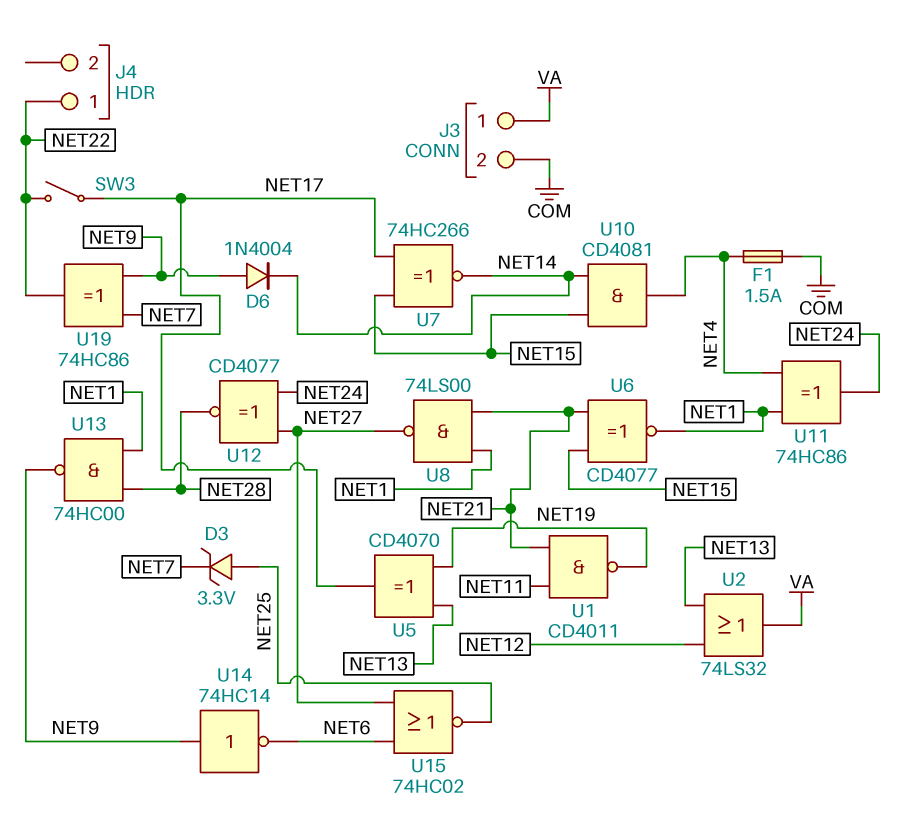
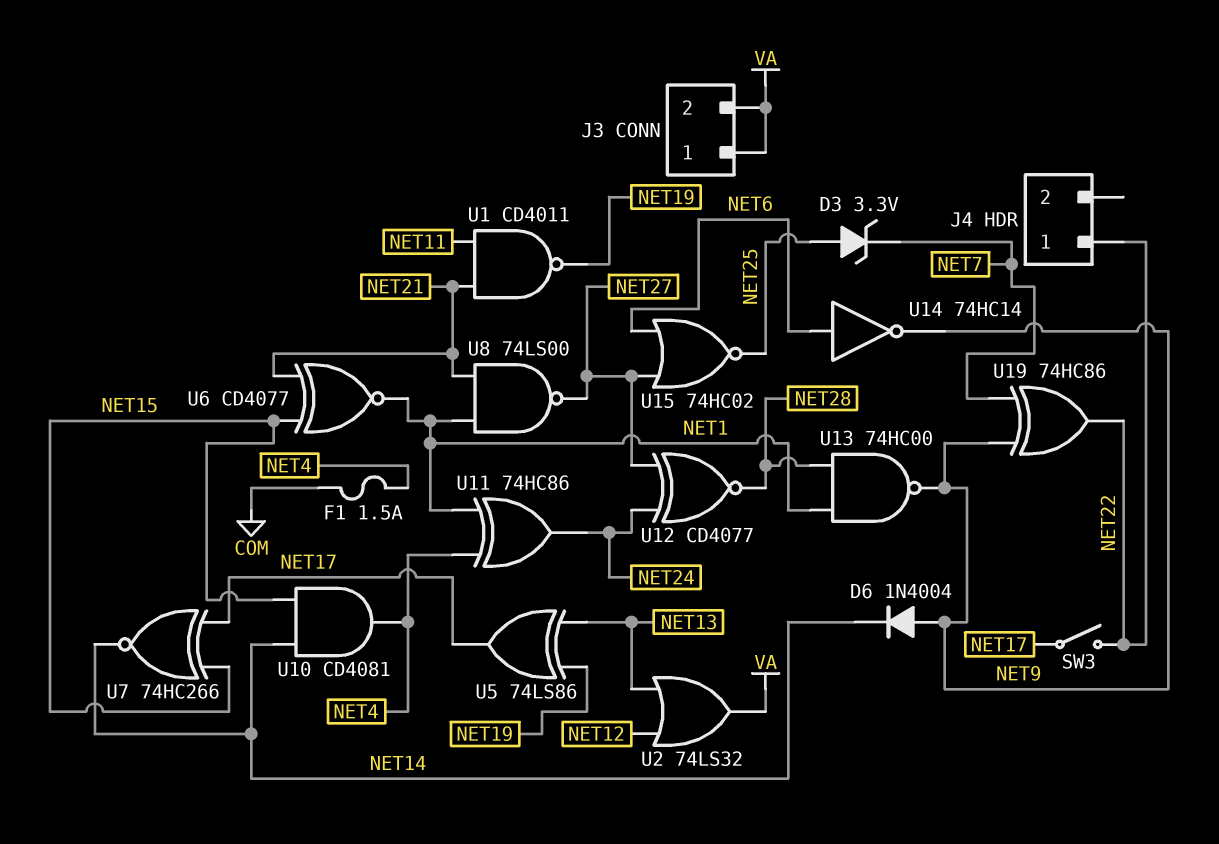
J3 pin 2: COM -> VA
U5: XOR CD4070 (in NET13, in NET19, out NET17) -> XOR 74LS86 (in NET13, in NET19, out NET17)
U14: NOT 74HC14 (in NET9, out NET6) -> NOT 74HC14 (in NET6, out NET9)

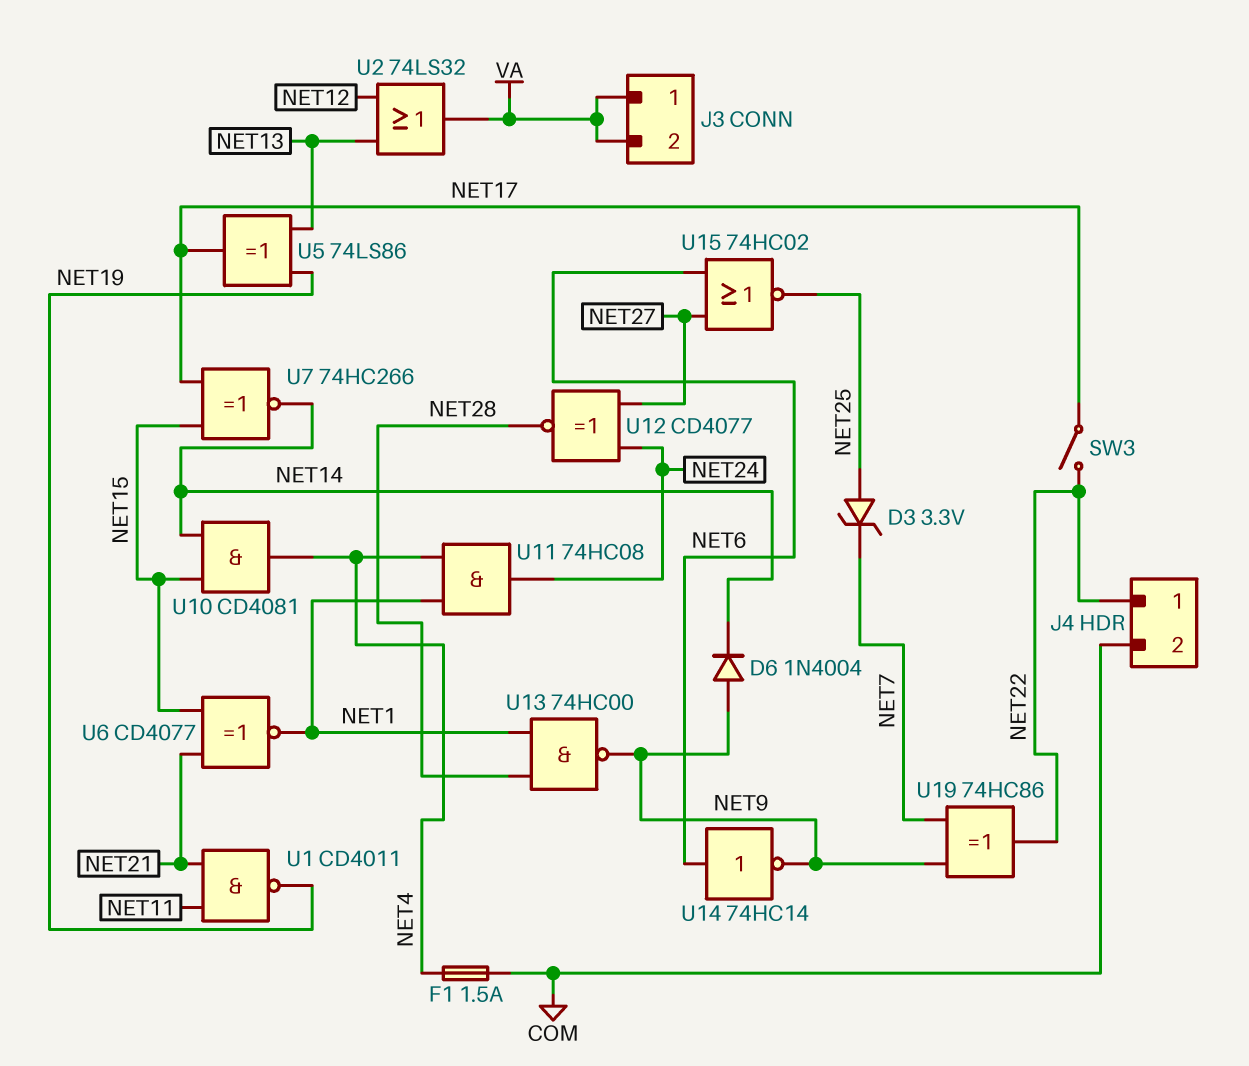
J4 pin 2: none -> COM
U8: NAND 74LS00 (in NET1, in NET21, out NET27) -> none
U11: XOR 74HC86 (in NET1, in NET4, out NET24) -> AND 74HC08 (in NET1, in NET4, out NET24)

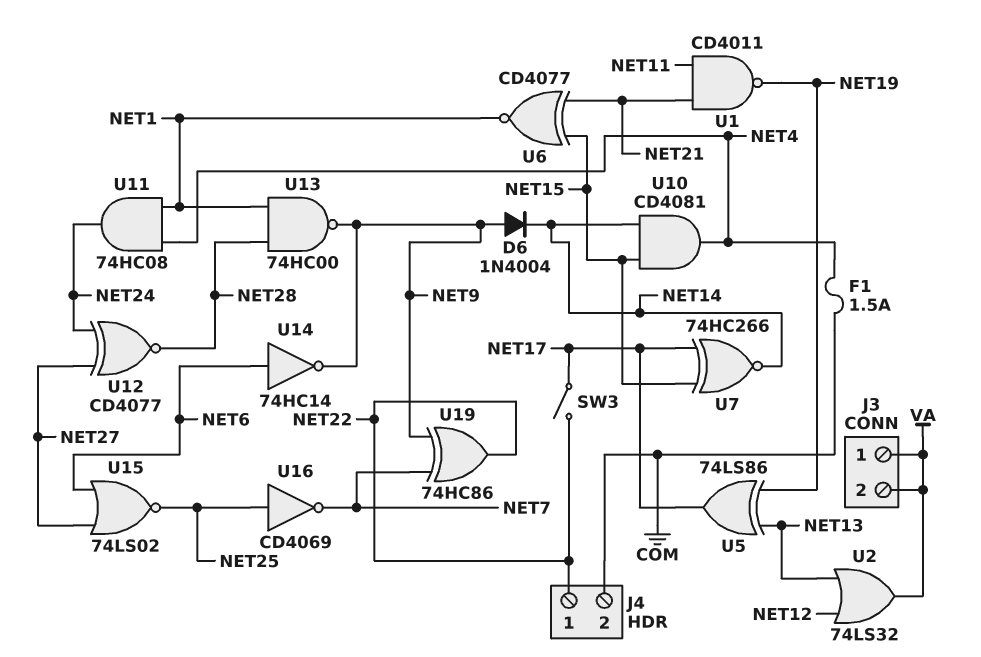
D3: zener 3.3V (A NET25, K NET7) -> none
U15: NOR 74HC02 (in NET6, in NET27, out NET25) -> NOR 74LS02 (in NET6, in NET27, out NET25)
U16: none -> NOT CD4069 (in NET25, out NET7)

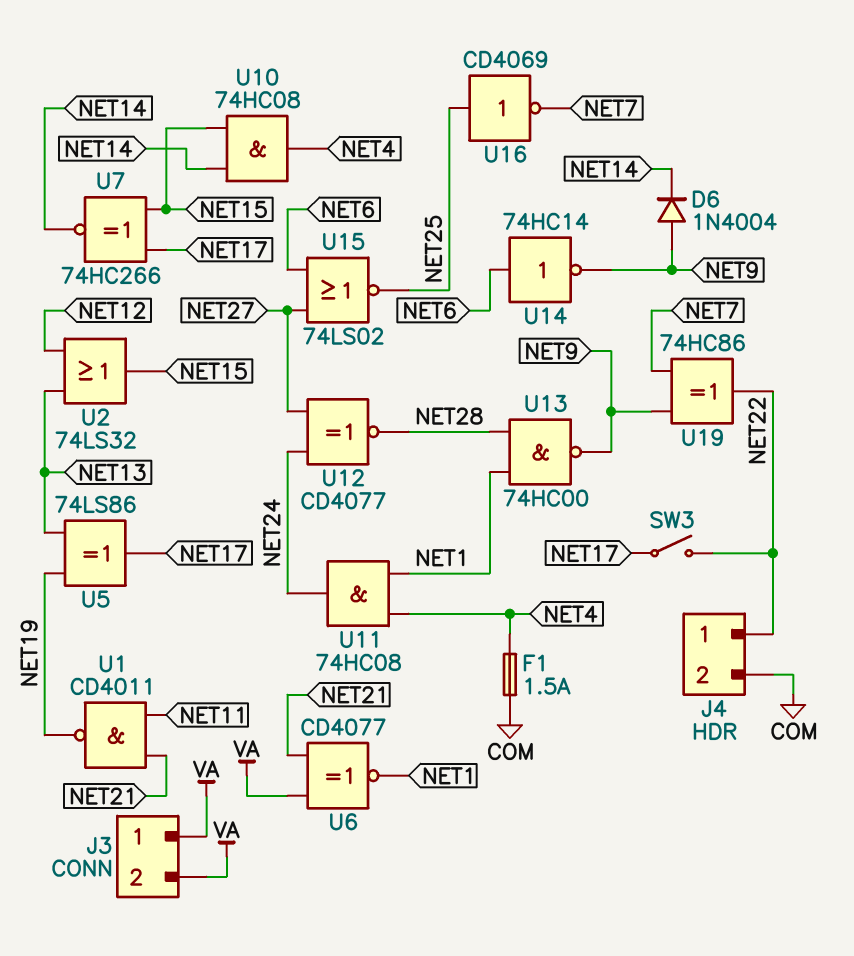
U2: OR 74LS32 (in NET12, in NET13, out VA) -> OR 74LS32 (in NET12, in NET13, out NET15)
U6: XNOR CD4077 (in NET15, in NET21, out NET1) -> XNOR CD4077 (in NET21, in VA, out NET1)
U10: AND CD4081 (in NET14, in NET15, out NET4) -> AND 74HC08 (in NET14, in NET15, out NET4)

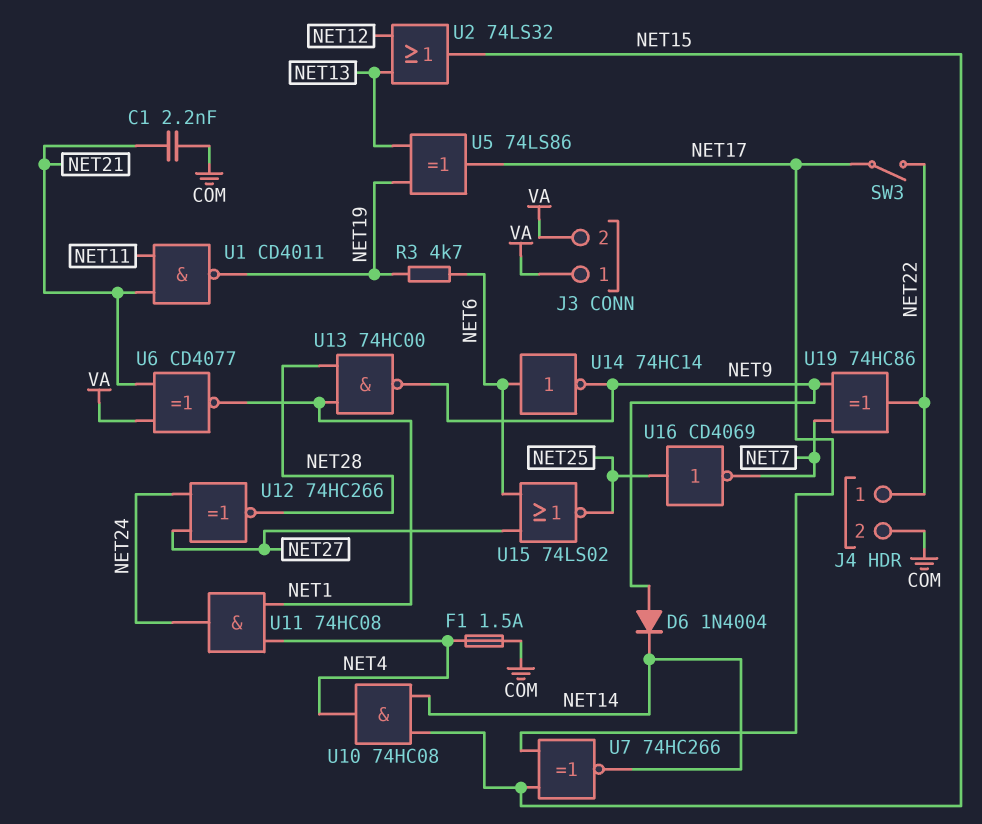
C1: none -> 2.2nF (COM, NET21)
R3: none -> 4.7k (NET6, NET19)
U12: XNOR CD4077 (in NET24, in NET27, out NET28) -> XNOR 74HC266 (in NET24, in NET27, out NET28)

